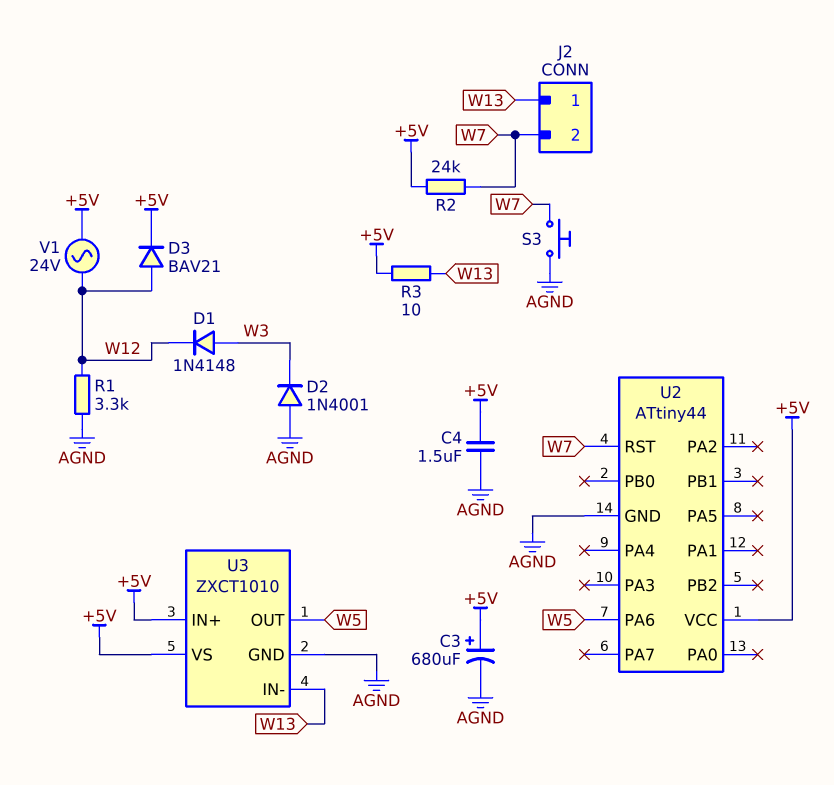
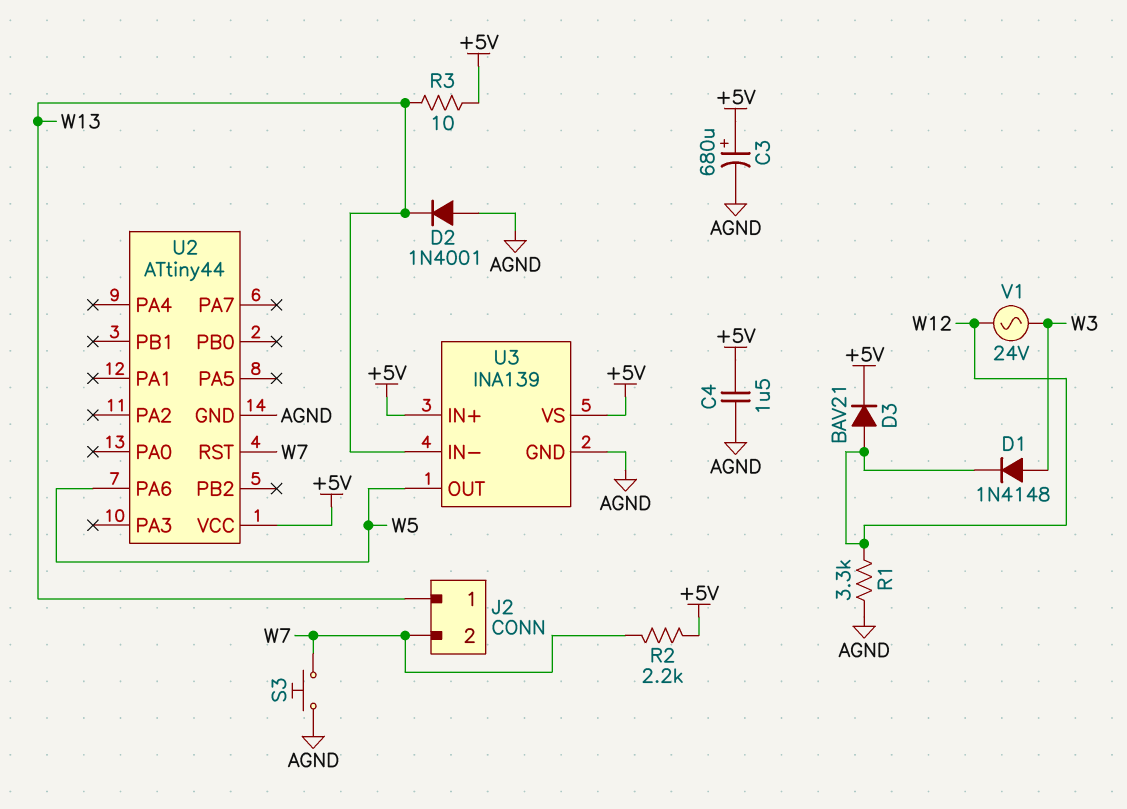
D2: diode 1N4001 (A AGND, K W3) -> diode 1N4001 (A AGND, K W13)
R2: 24k (+5V, W7) -> 2.2k (+5V, W7)
U3: ZXCT1010 -> INA139
V1: AC 24V (+5V, W12) -> AC 24V (W3, W12)

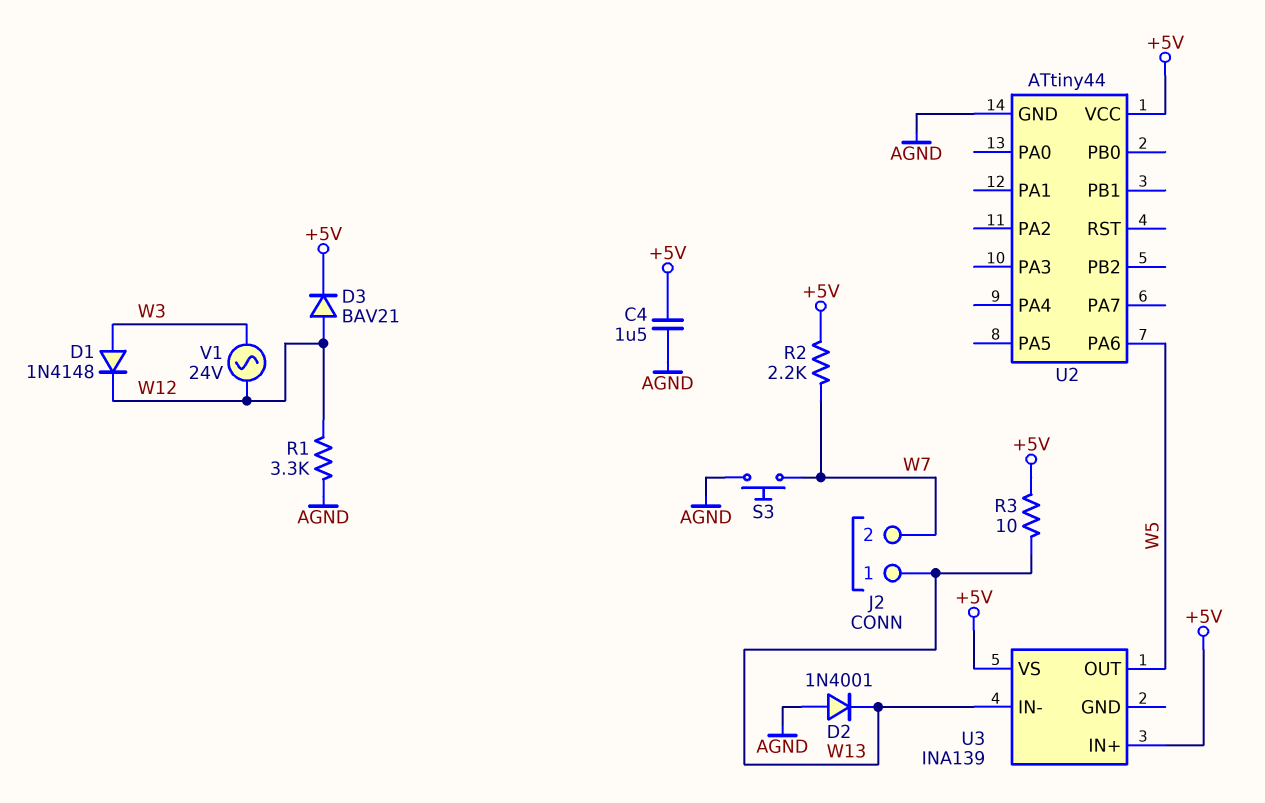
C3: 680uF (plus +5V, minus AGND) -> none
U2 pin RST: W7 -> none
U3 pin GND: AGND -> none

